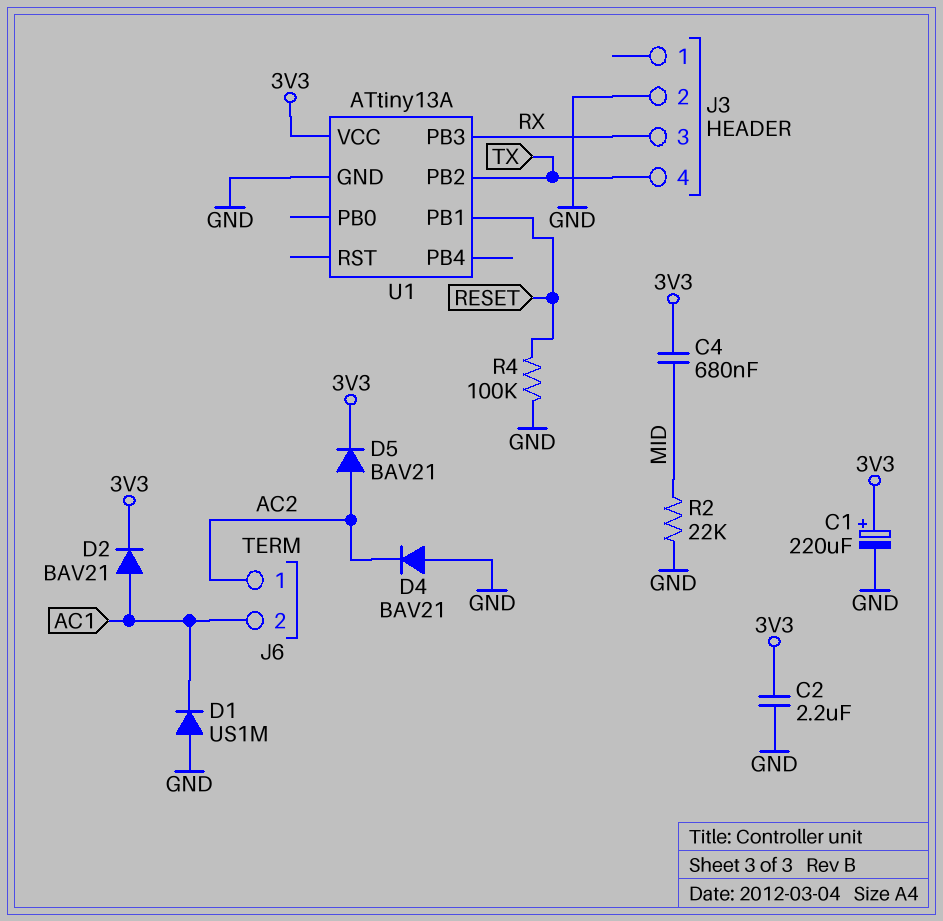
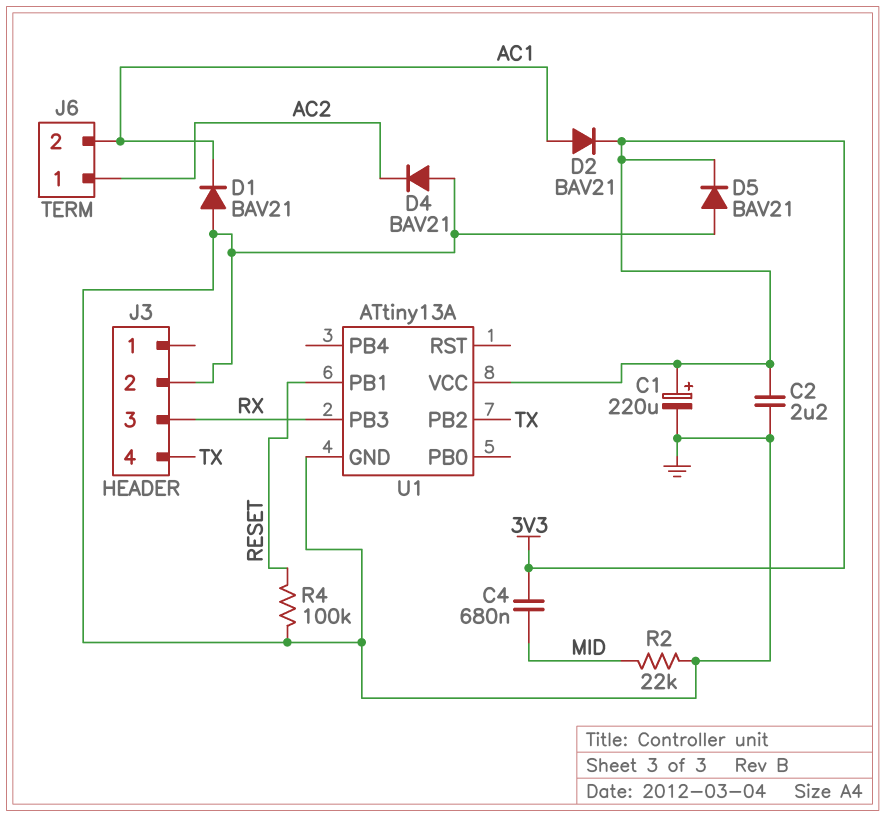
D1: diode US1M (A GND, K AC1) -> diode BAV21 (A GND, K AC1)
D5: diode BAV21 (A AC2, K 3V3) -> diode BAV21 (A GND, K 3V3)

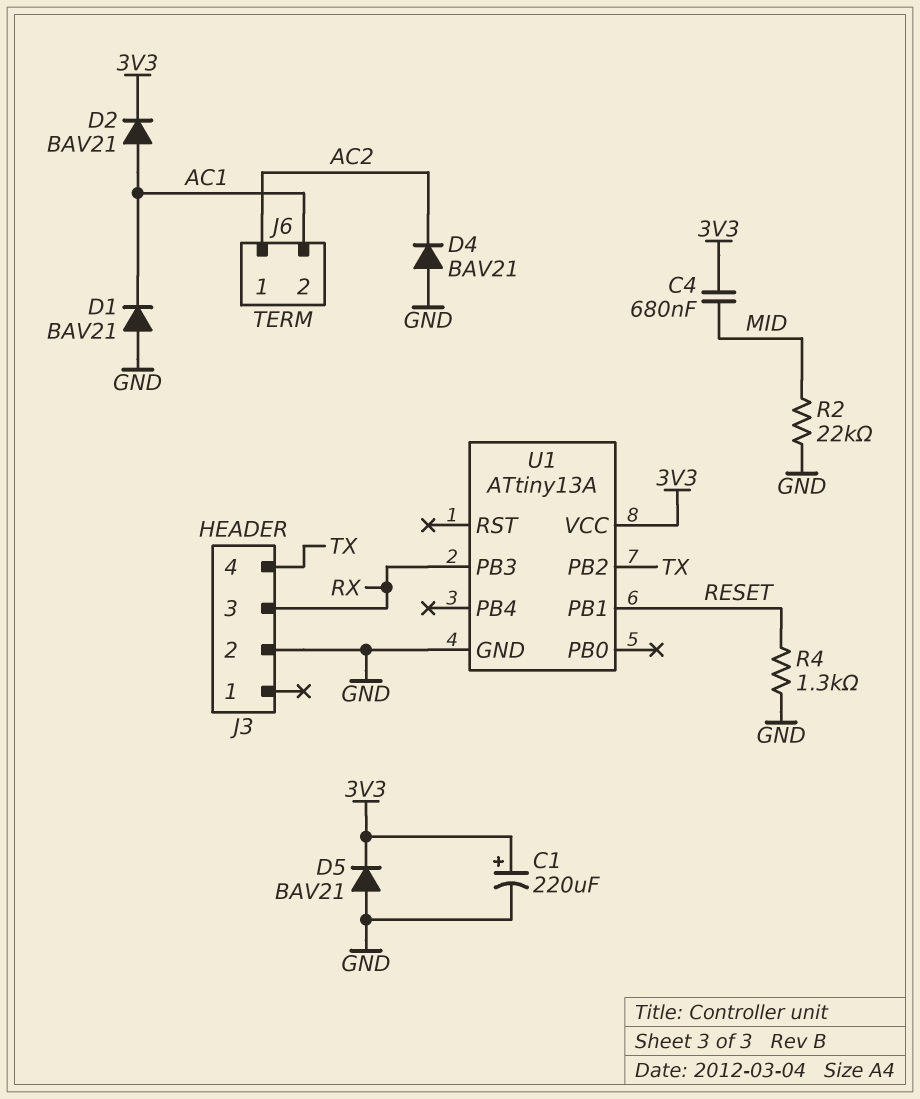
C2: 2.2uF (3V3, GND) -> none
R4: 100k (GND, RESET) -> 1.3k (GND, RESET)

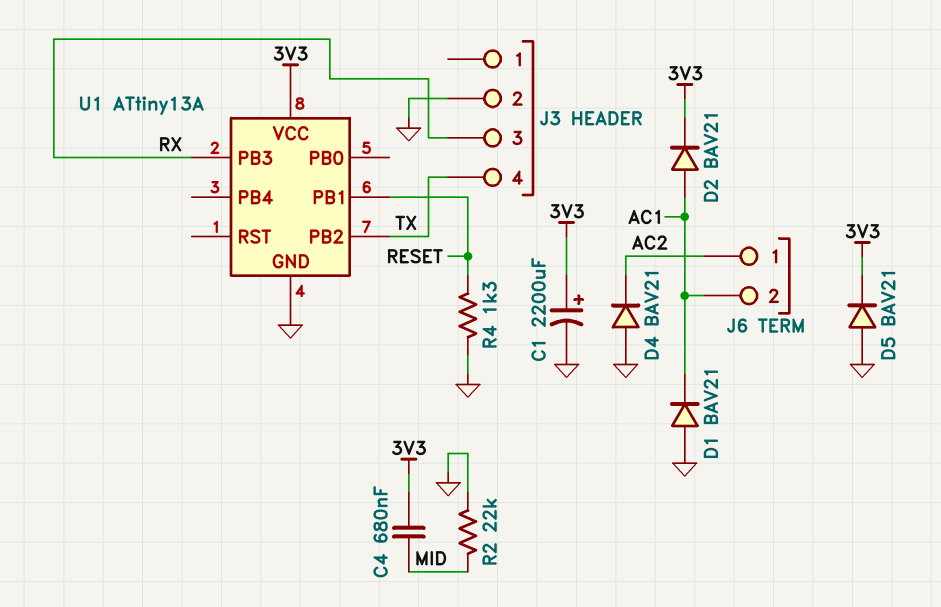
C1: 220uF (plus 3V3, minus GND) -> 2200uF (plus 3V3, minus GND)

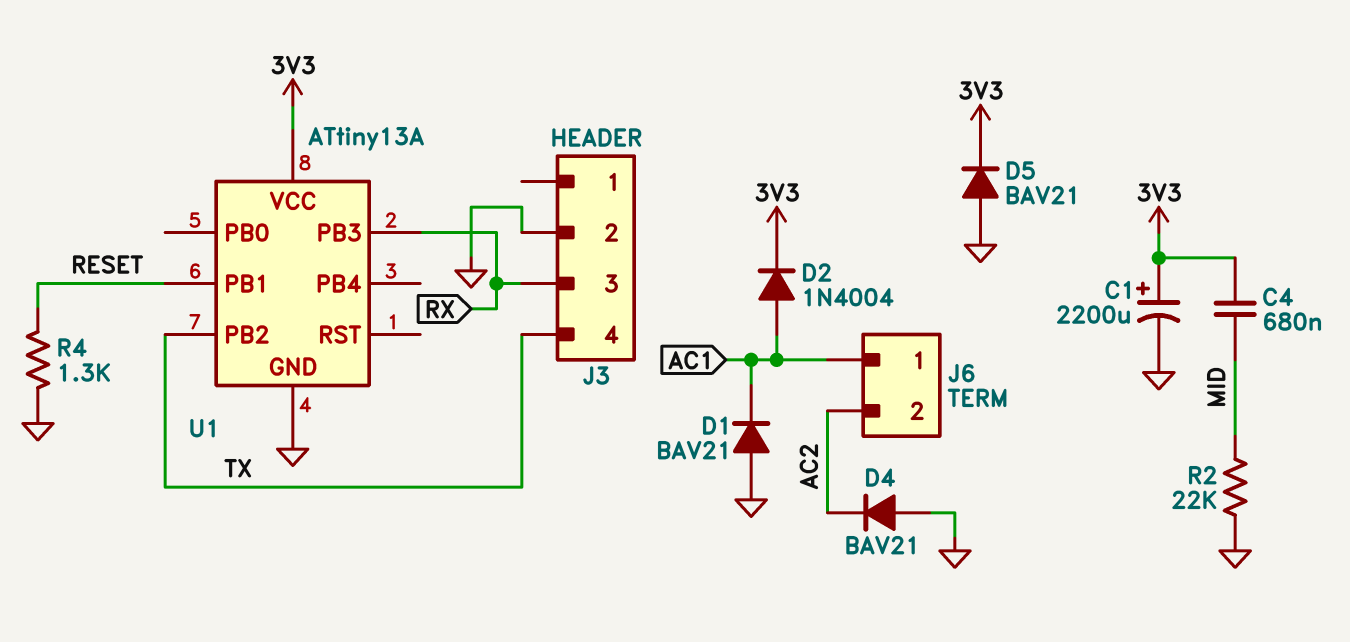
D2: diode BAV21 (A AC1, K 3V3) -> diode 1N4004 (A AC1, K 3V3)
J6 pin 1: AC2 -> AC1
J6 pin 2: AC1 -> AC2

